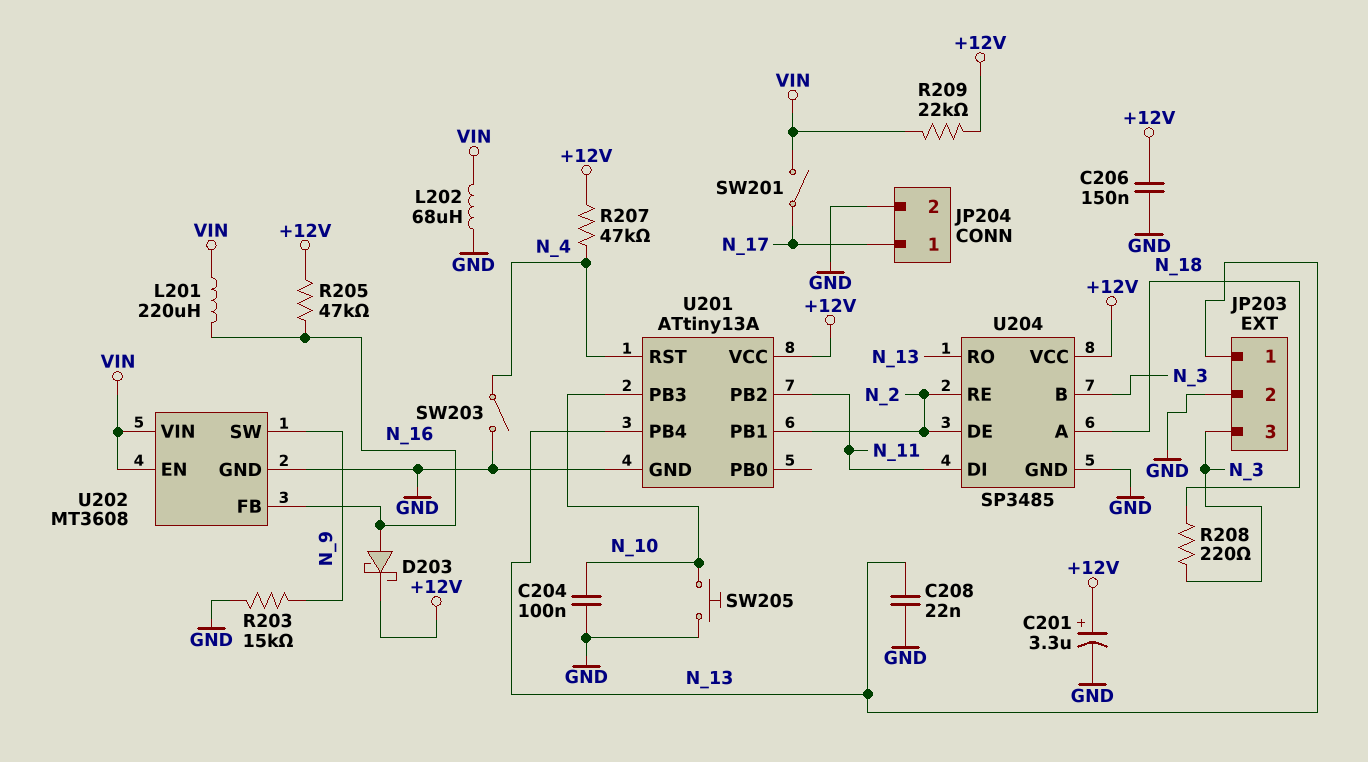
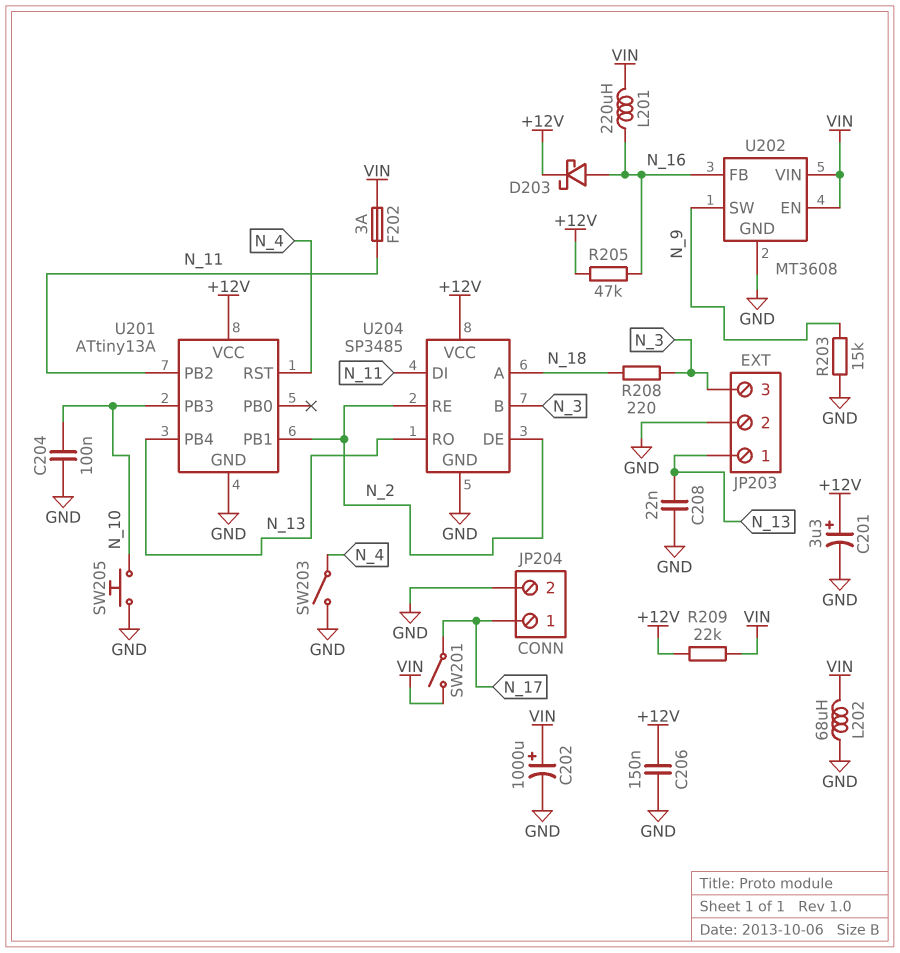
C202: none -> 1000uF (plus VIN, minus GND)
F202: none -> 3A (N_11, VIN)
R207: 47k (+12V, N_4) -> none

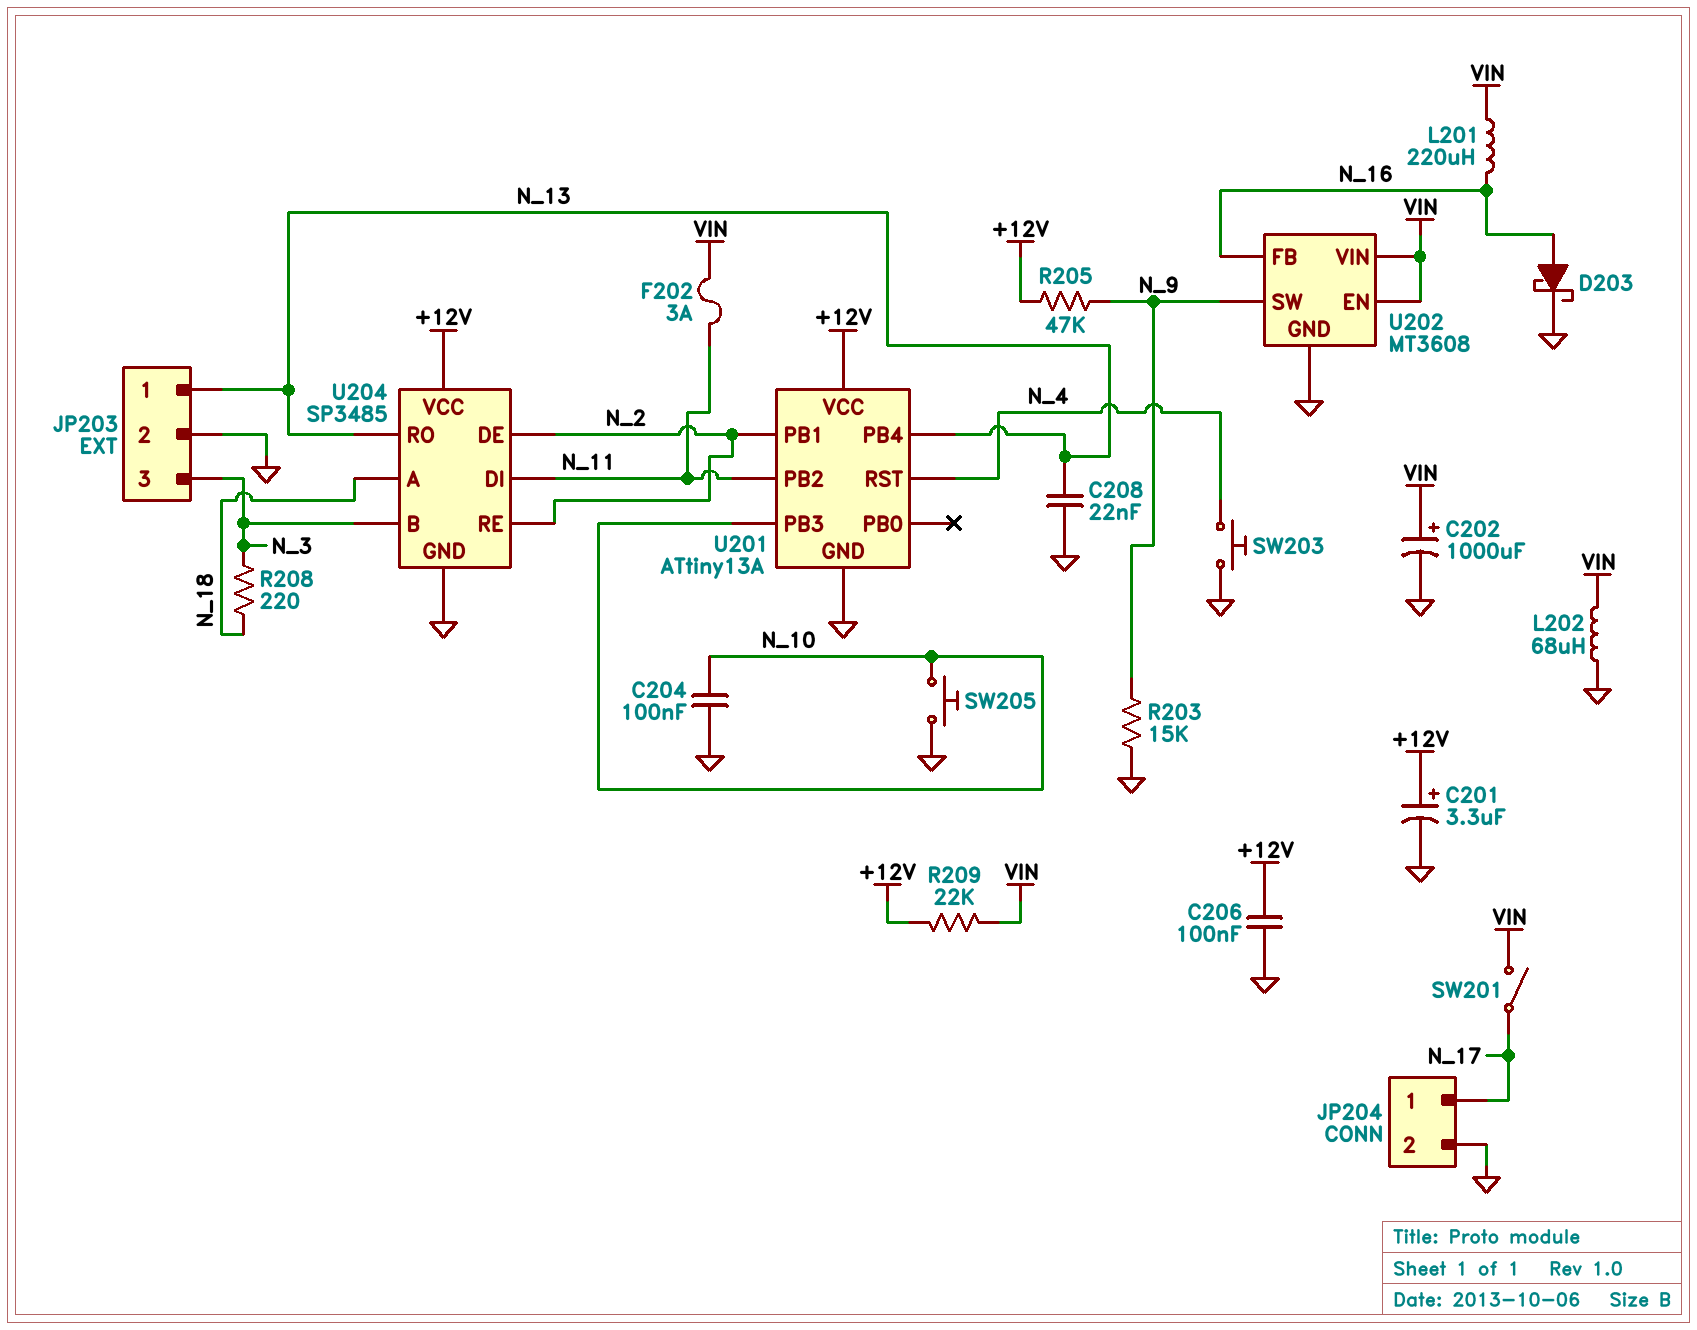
C206: 150nF (+12V, GND) -> 100nF (+12V, GND)
D203: schottky (A N_16, K +12V) -> schottky (A N_16, K GND)
R205: 47k (+12V, N_16) -> 47k (+12V, N_9)
SW203: switch (GND, N_4) -> button (GND, N_4)

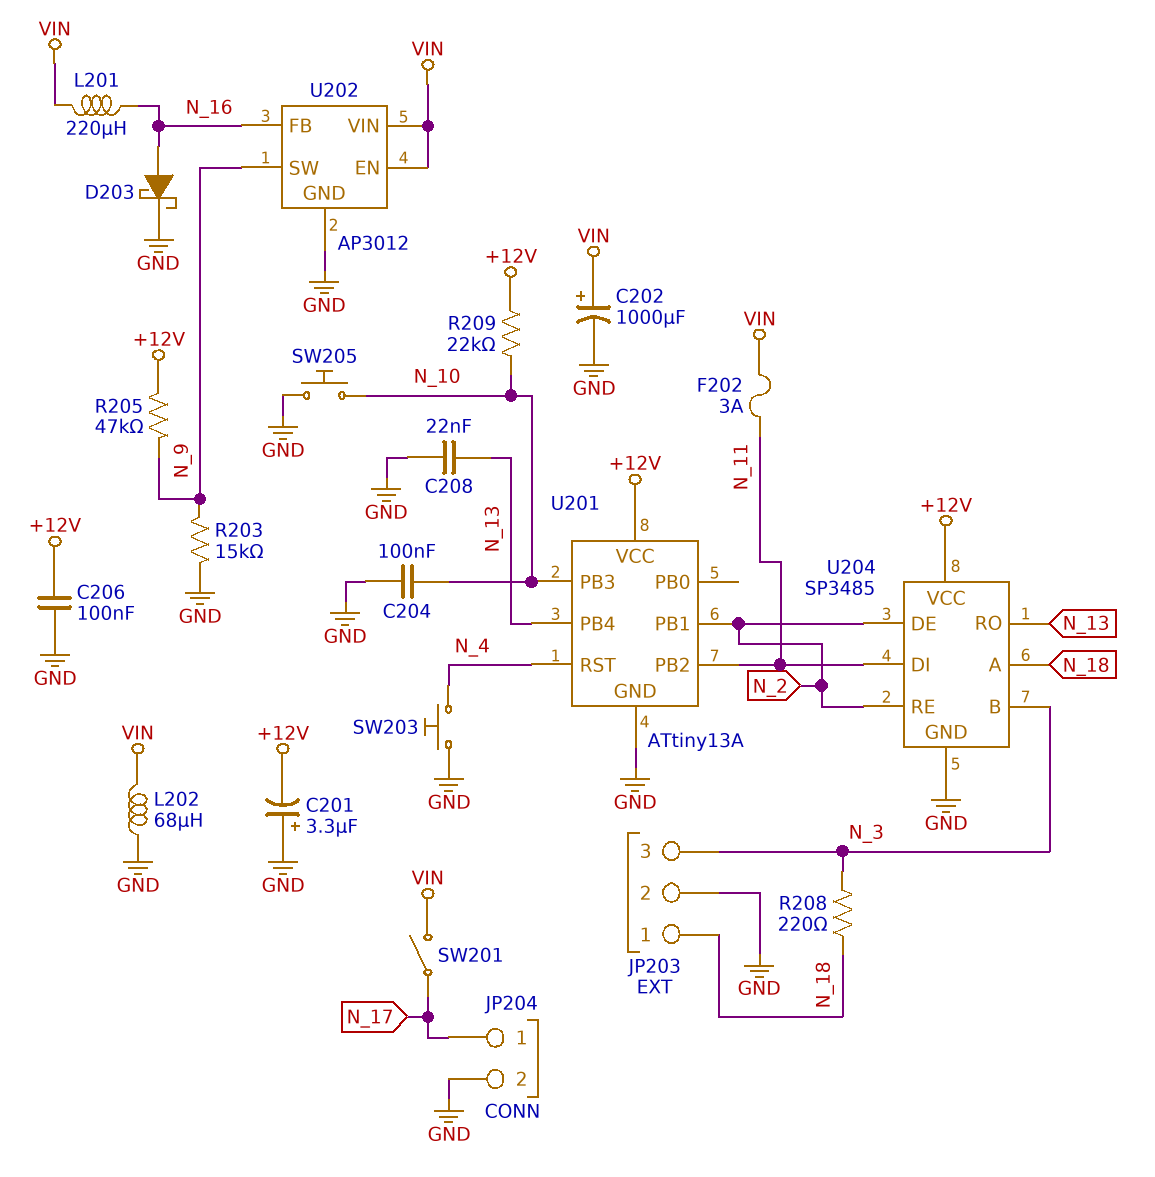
C201: 3.3uF (plus +12V, minus GND) -> 3.3uF (plus GND, minus +12V)
JP203 pin 1: N_13 -> N_18
R209: 22k (+12V, VIN) -> 22k (+12V, N_10)
U202: MT3608 -> AP3012

